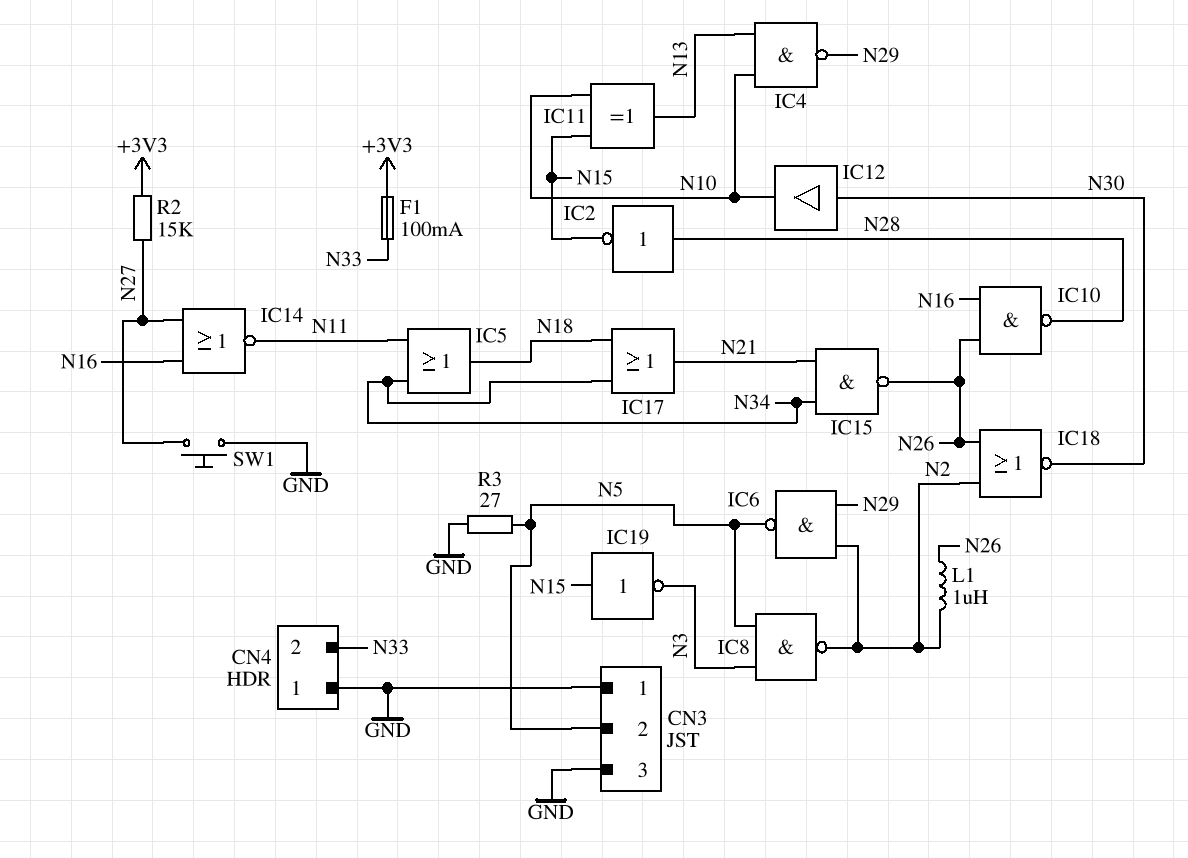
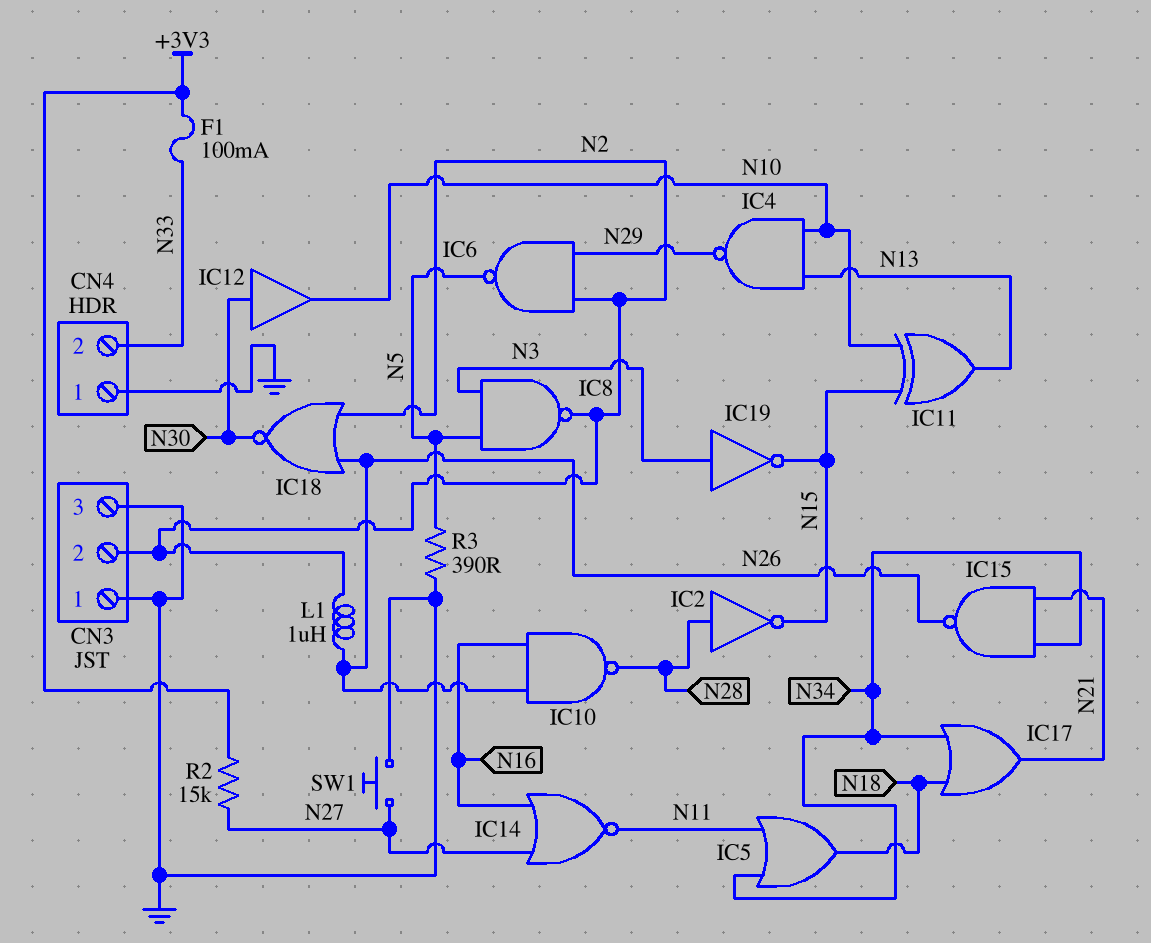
CN3 pin 2: N5 -> N2
IC19: NOT (in N15, out N3) -> NOT (in N3, out N15)
R3: 27 (GND, N5) -> 390 (GND, N5)

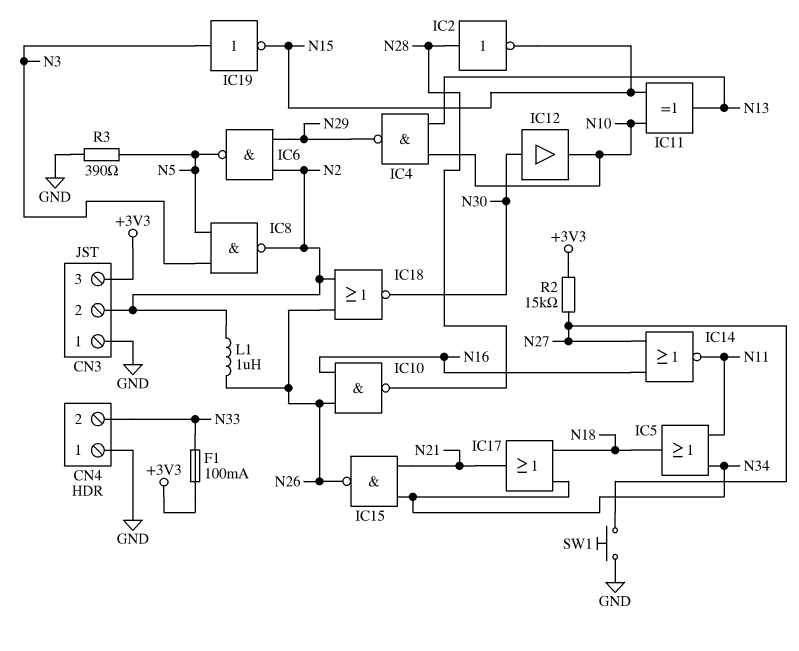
CN3 pin 3: GND -> +3V3

